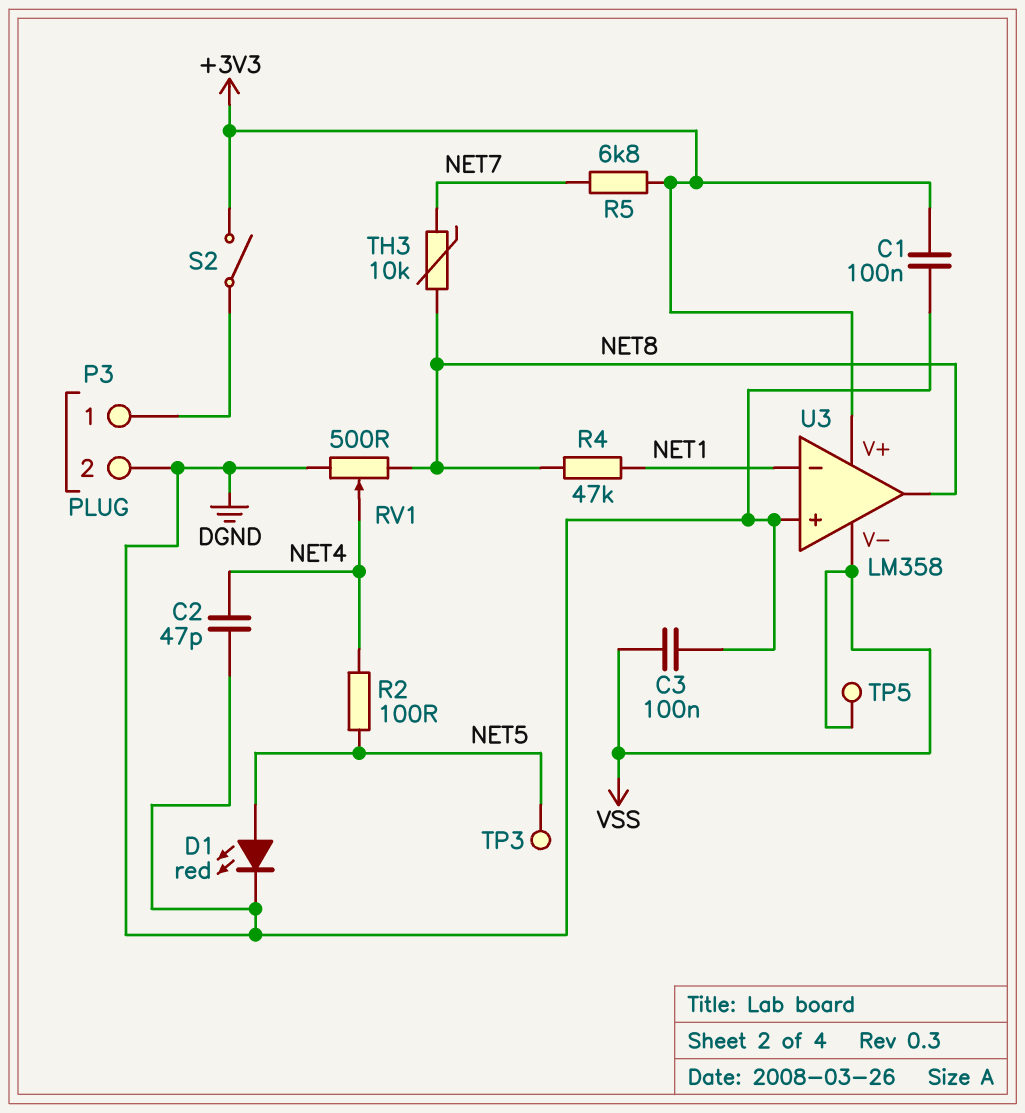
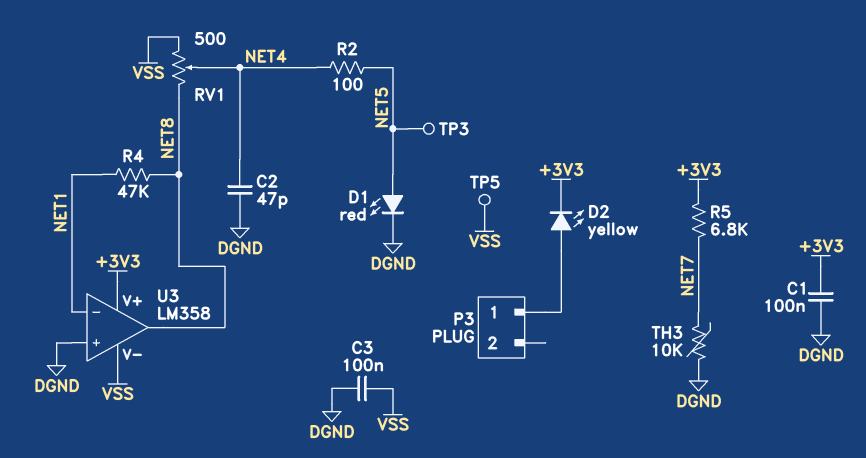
D2: none -> LED yellow (A P3/1, K +3V3)
P3 pin 2: DGND -> none
RV1: 500 (DGND, NET8, wiper NET4) -> 500 (NET8, VSS, wiper NET4)
S2: switch (+3V3, P3/1) -> none
TH3: 10k (NET7, NET8) -> 10k (DGND, NET7)

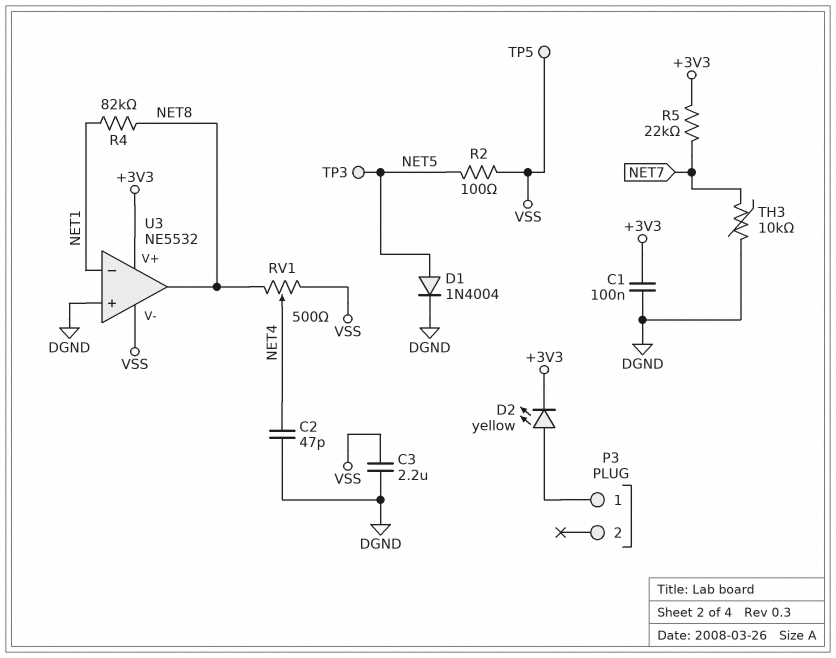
C3: 100nF (DGND, VSS) -> 2.2uF (DGND, VSS)
D1: LED red (A NET5, K DGND) -> diode 1N4004 (A NET5, K DGND)
R2: 100 (NET4, NET5) -> 100 (NET5, VSS)
R4: 47k (NET1, NET8) -> 82k (NET1, NET8)
R5: 6.8k (+3V3, NET7) -> 22k (+3V3, NET7)
U3: LM358 -> NE5532

